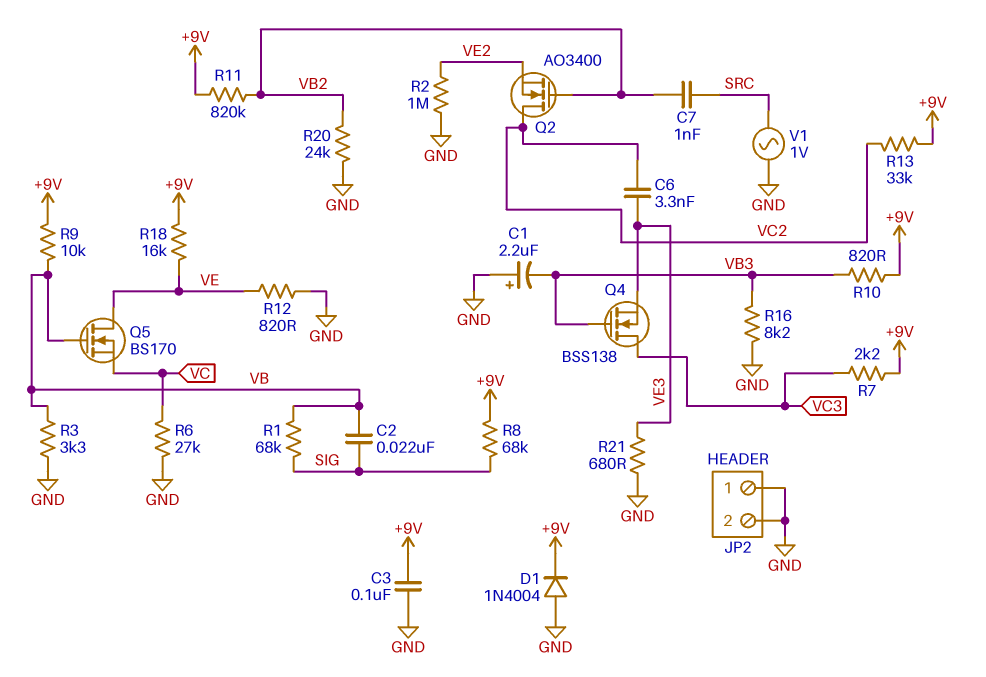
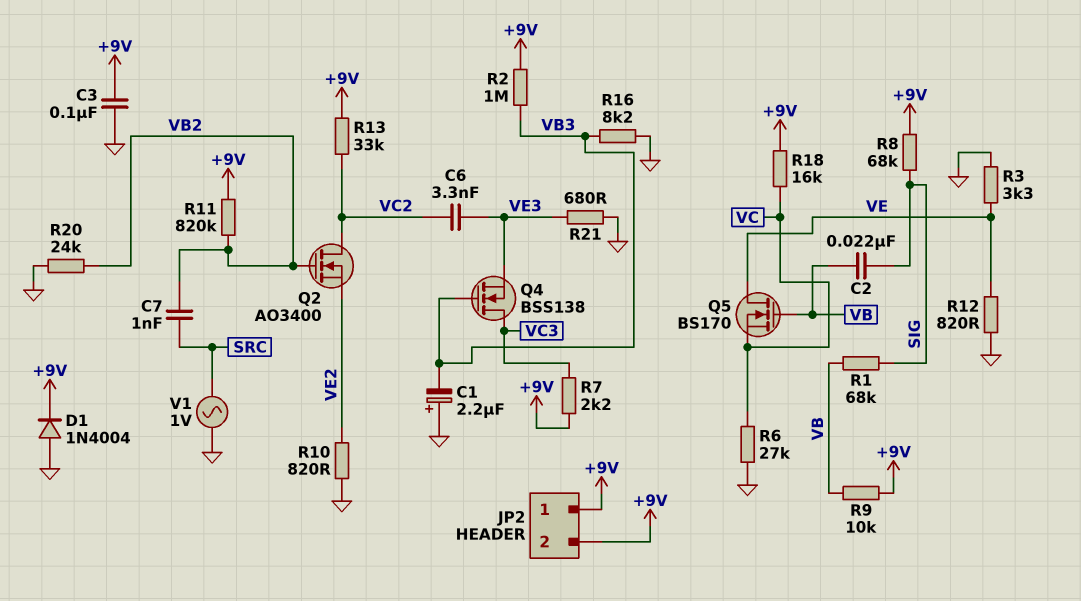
JP2 pin 1: GND -> +9V
JP2 pin 2: GND -> +9V
R2: 1M (GND, VE2) -> 1M (+9V, VB3)
R3: 3.3k (GND, VB) -> 3.3k (GND, VE)
R10: 820 (+9V, VB3) -> 820 (GND, VE2)
R18: 16k (+9V, VE) -> 16k (+9V, VC)

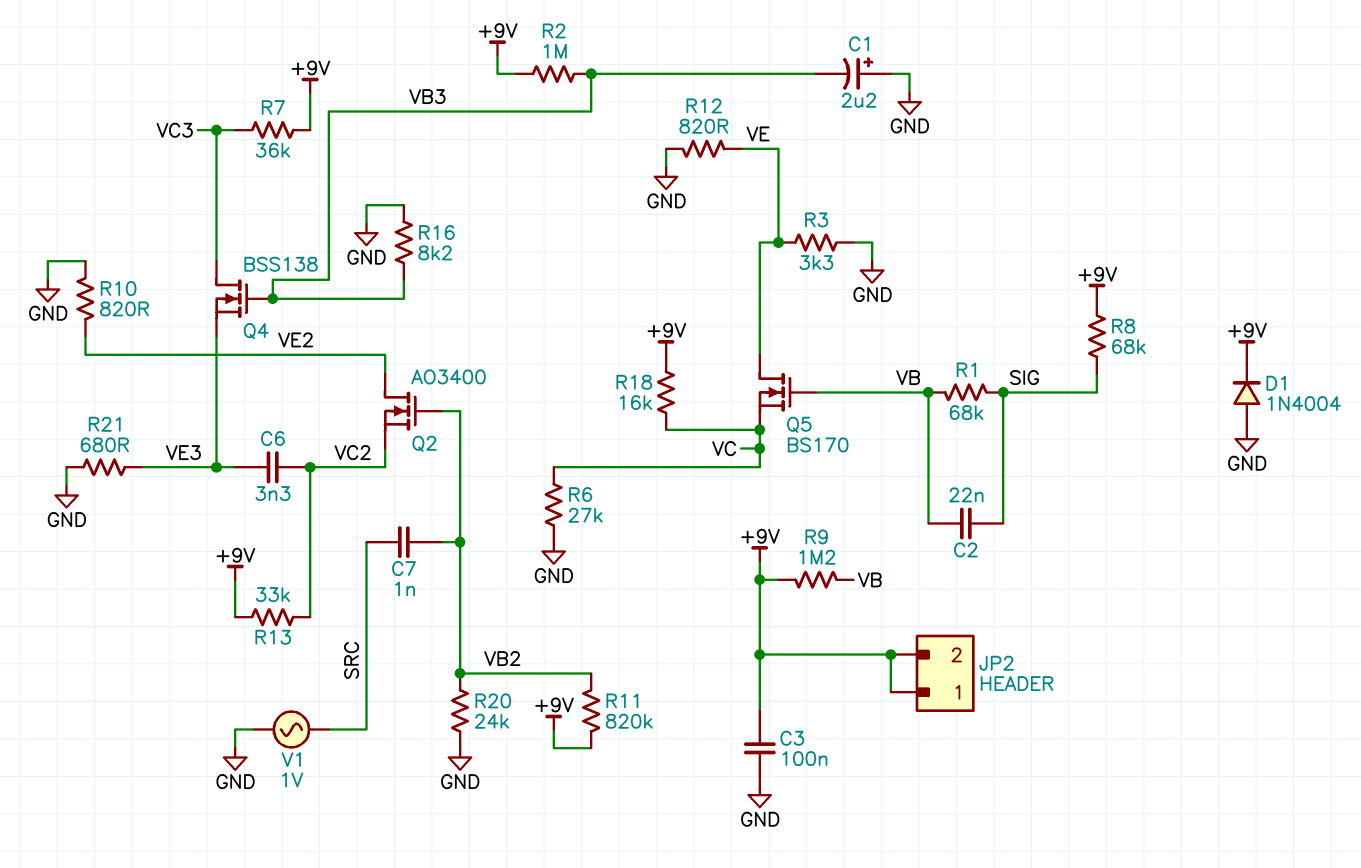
Q2: NMOS AO3400 (G VB2, D VC2, S VE2) -> NMOS AO3400 (G VB2, D VE2, S VC2)
R7: 2.2k (+9V, VC3) -> 36k (+9V, VC3)
R9: 10k (+9V, VB) -> 1.2M (+9V, VB)

